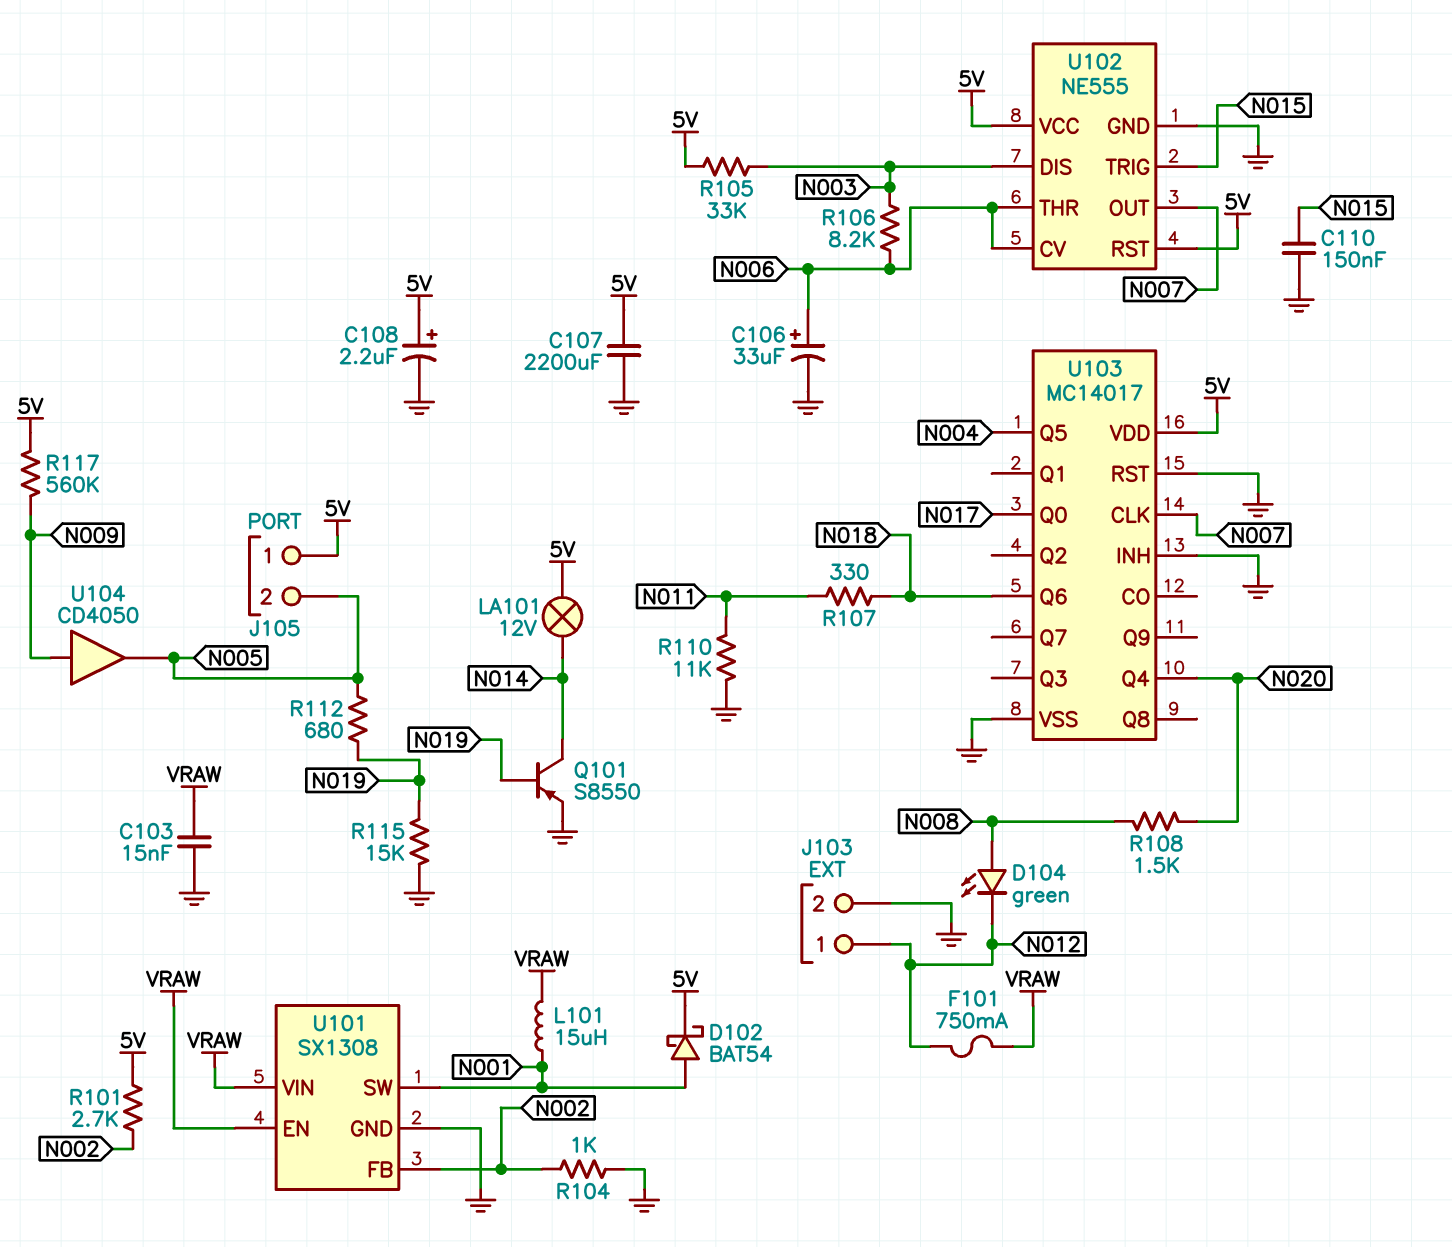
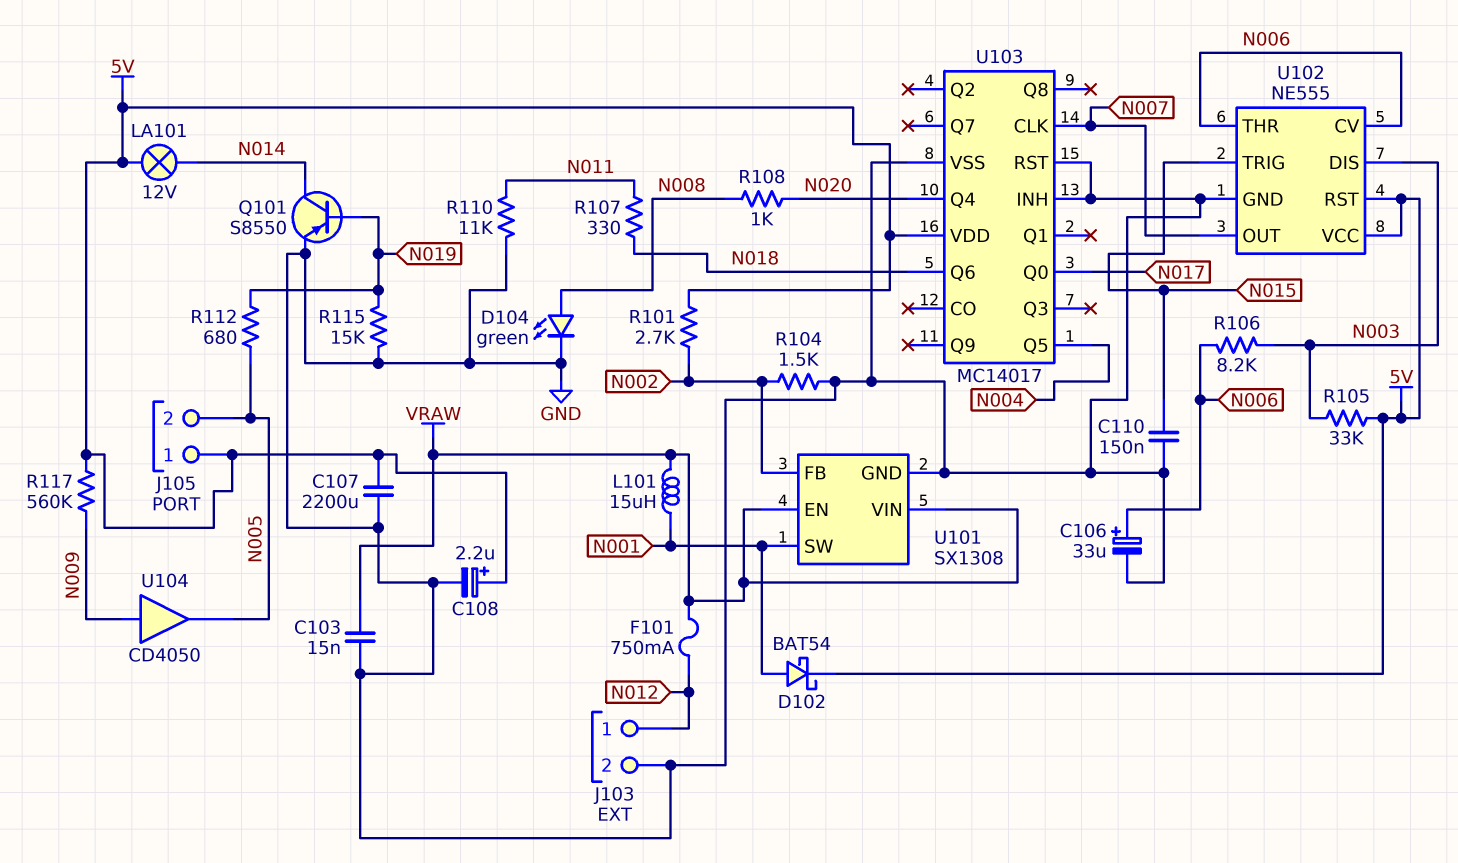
D104: LED green (A N008, K N012) -> LED green (A N008, K GND)
R104: 1k (GND, N002) -> 1.5k (GND, N002)
R108: 1.5k (N008, N020) -> 1k (N008, N020)

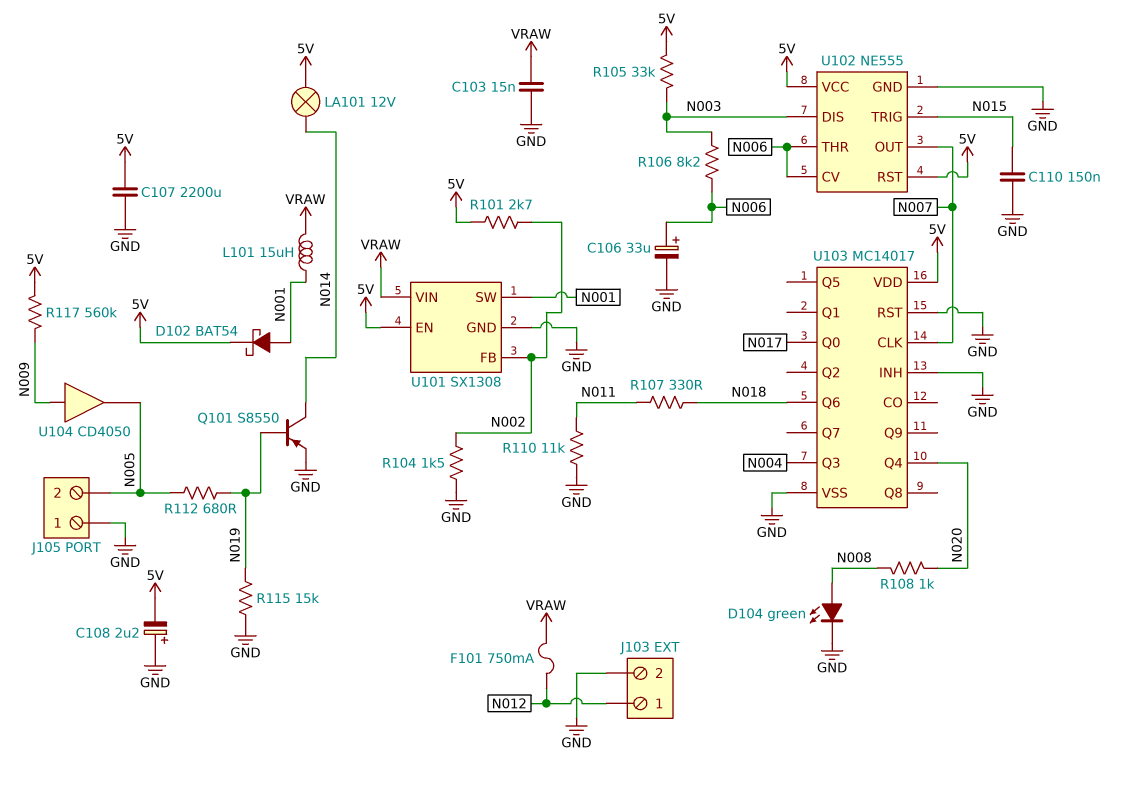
C108: 2.2uF (plus 5V, minus GND) -> 2.2uF (plus GND, minus 5V)
J105 pin 1: 5V -> GND
U101 pin EN: VRAW -> 5V
U103 pin Q3: none -> N004
U103 pin Q5: N004 -> none

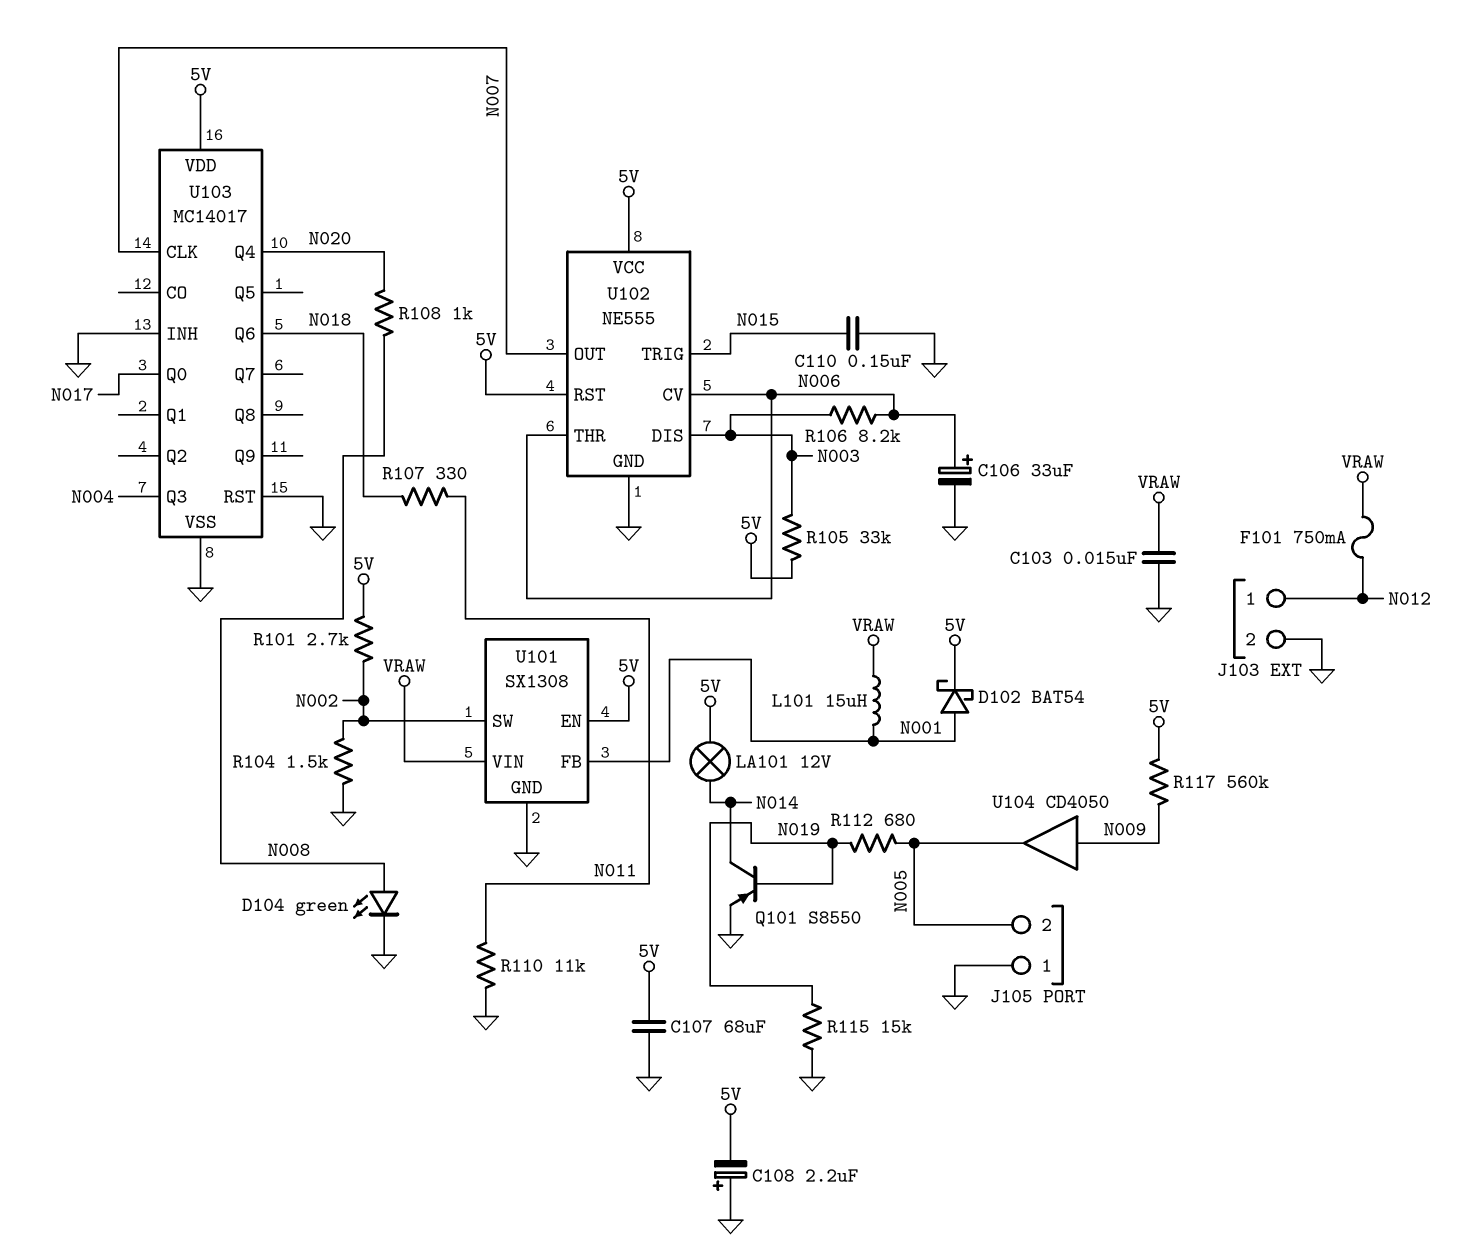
C107: 2200uF (5V, GND) -> 68uF (5V, GND)
U101 pin FB: N002 -> N001
U101 pin SW: N001 -> N002

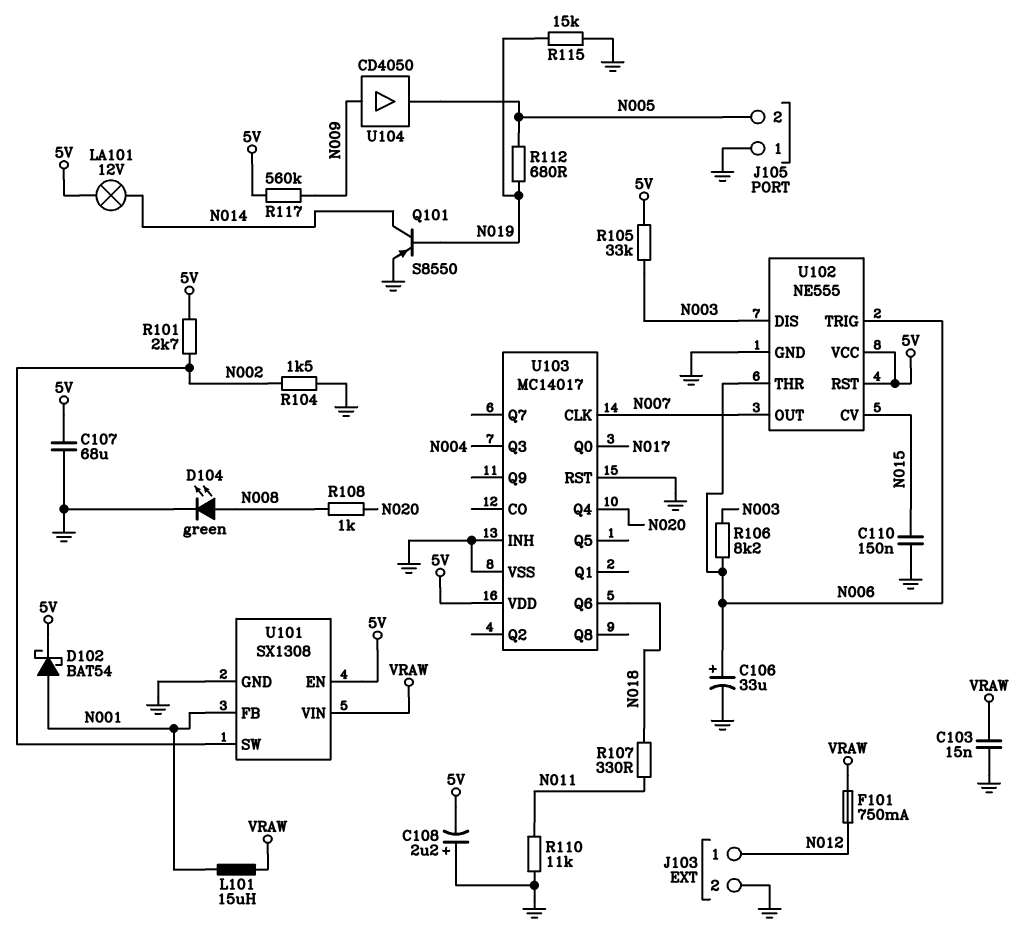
U102 pin CV: N006 -> N015
U102 pin TRIG: N015 -> N006

